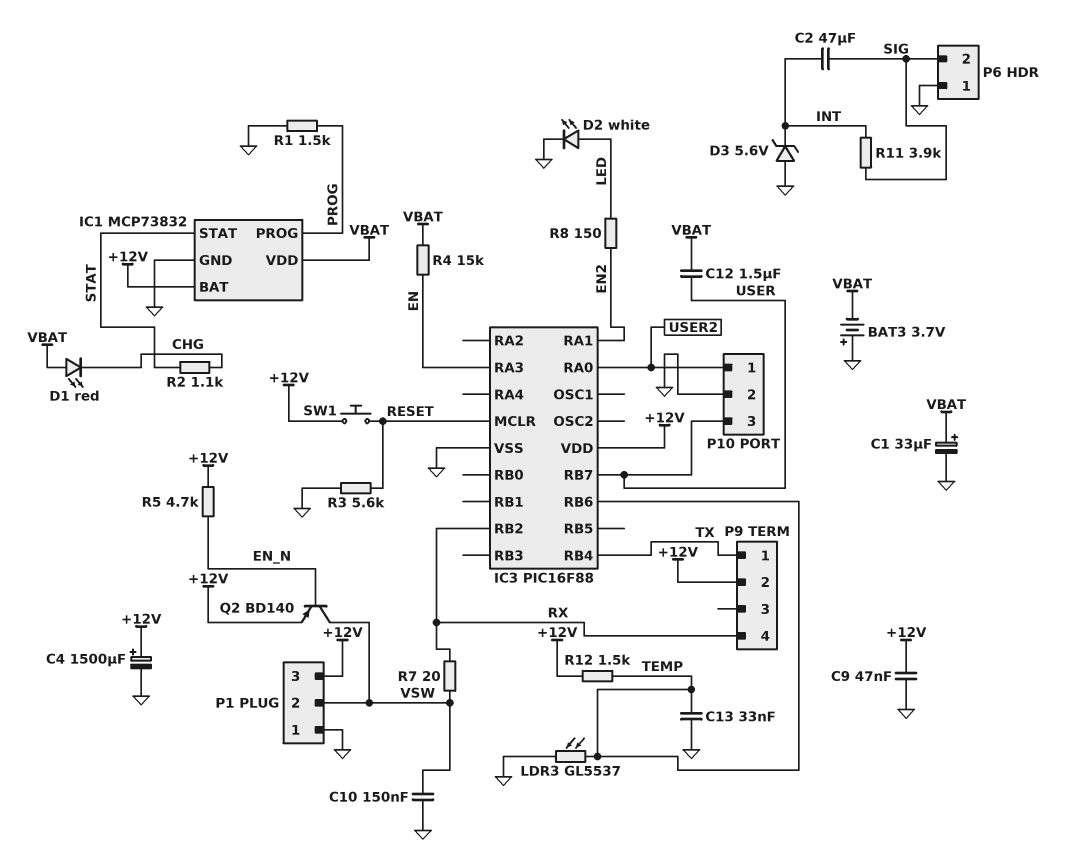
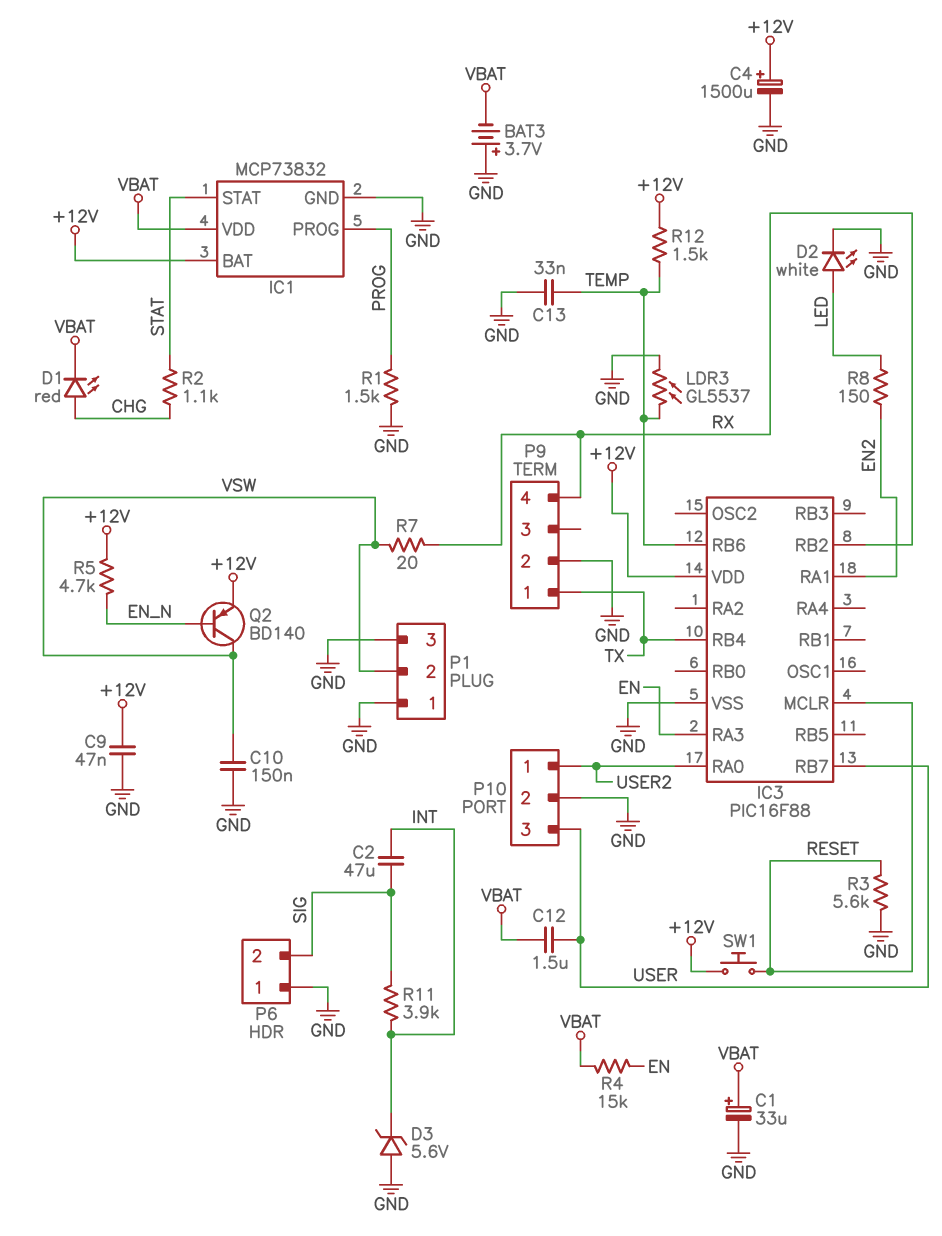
D1: LED red (A VBAT, K CHG) -> LED red (A CHG, K VBAT)
P1 pin 3: +12V -> GND
P9 pin 2: +12V -> GND

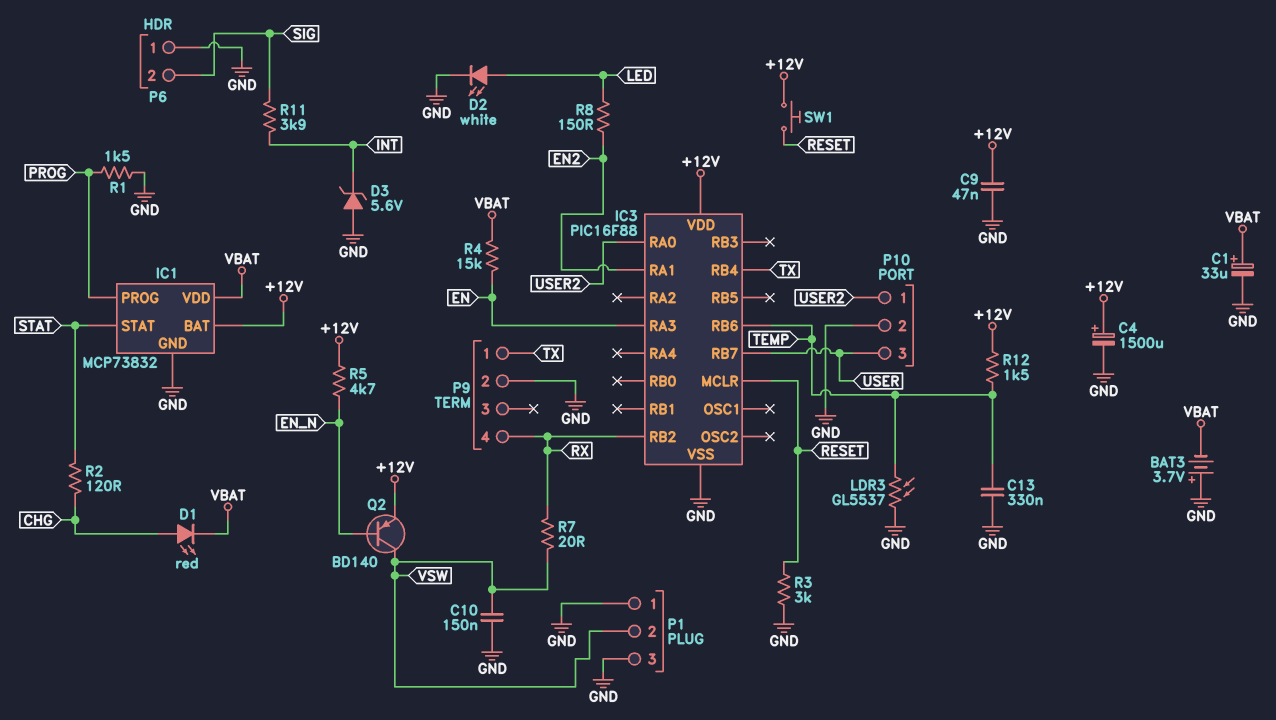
C2: 47uF (INT, SIG) -> none
C12: 1.5uF (USER, VBAT) -> none
C13: 33nF (GND, TEMP) -> 330nF (GND, TEMP)
R2: 1.1k (CHG, STAT) -> 120 (CHG, STAT)
R3: 5.6k (GND, RESET) -> 3k (GND, RESET)

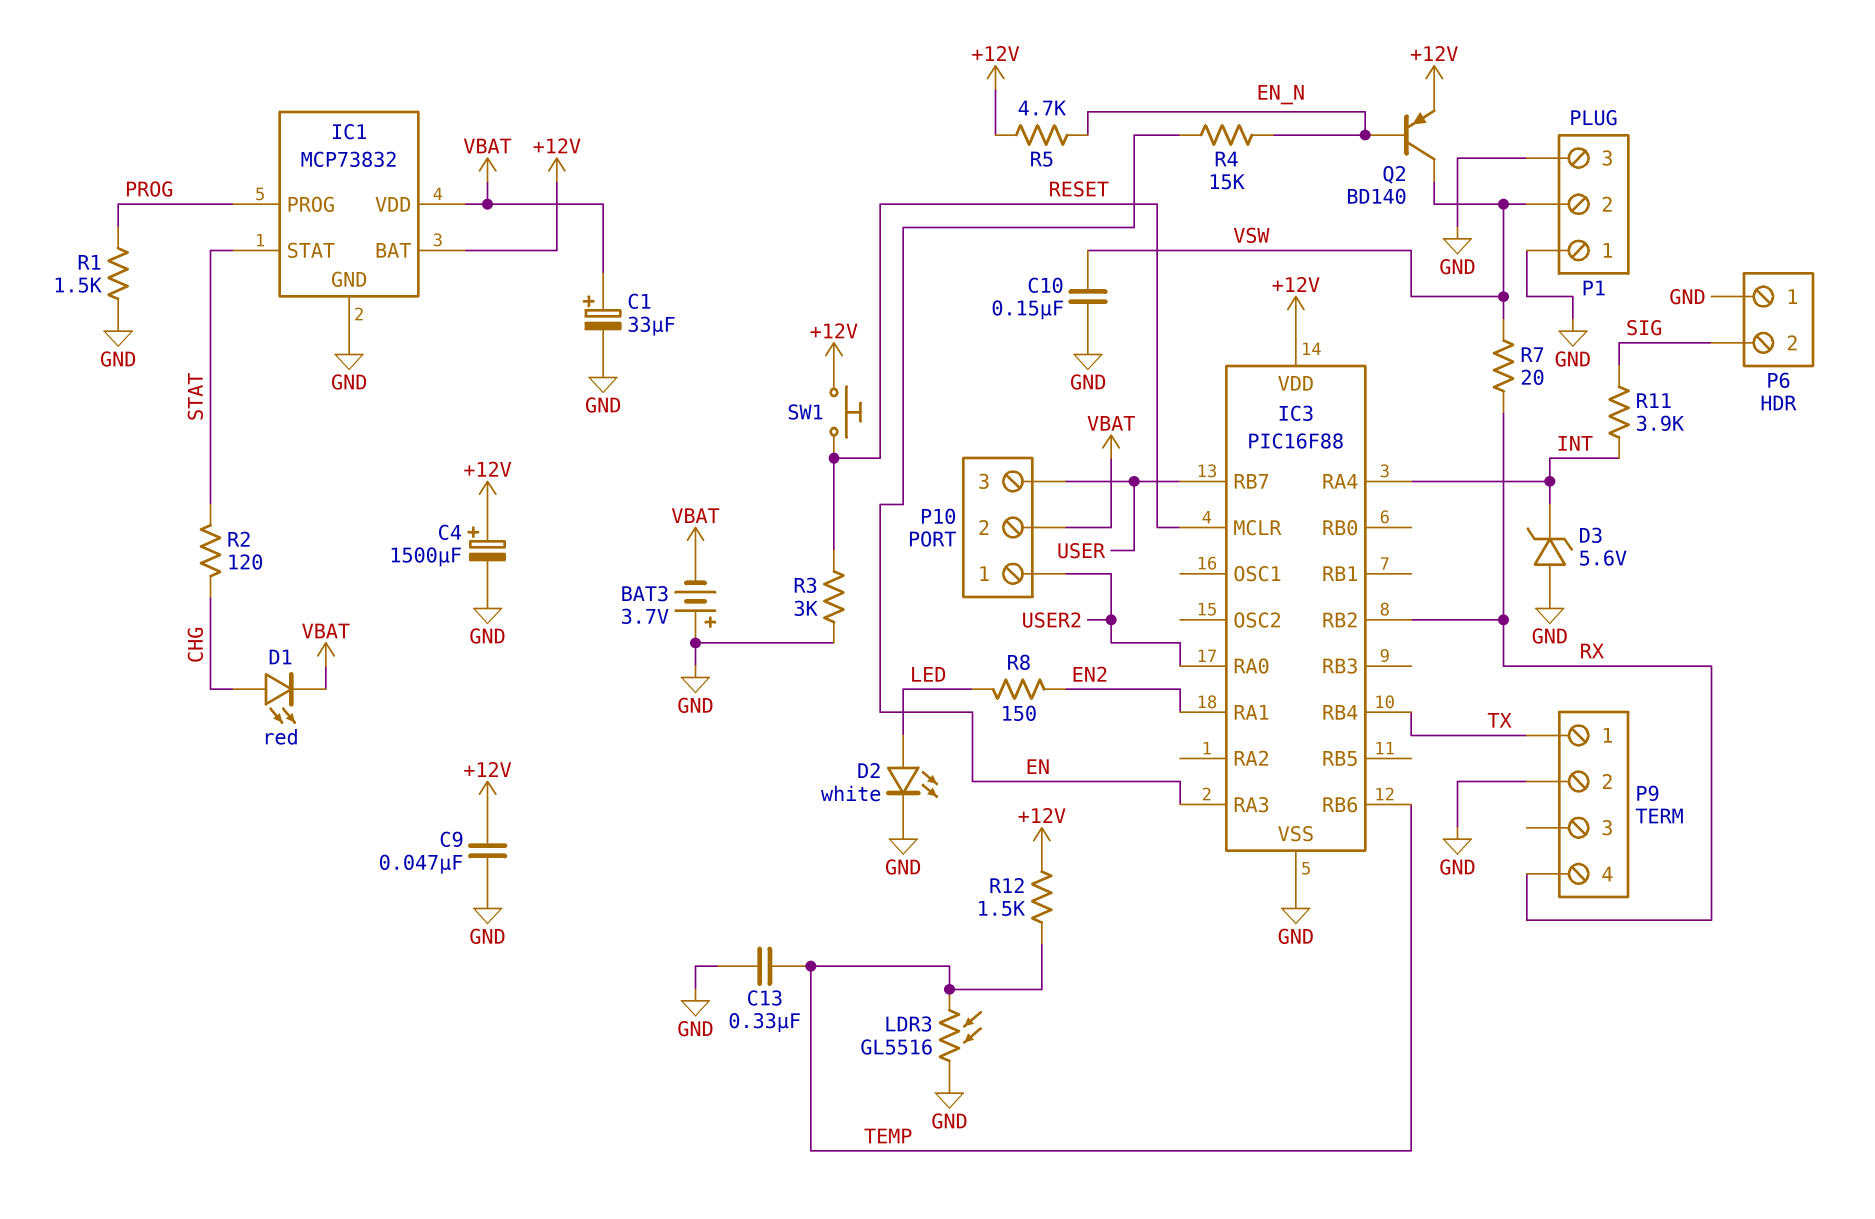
IC3 pin RA4: none -> INT
LDR3: GL5537 (GND, TEMP) -> GL5516 (GND, TEMP)
P10 pin 2: GND -> VBAT
R4: 15k (EN, VBAT) -> 15k (EN, EN_N)

